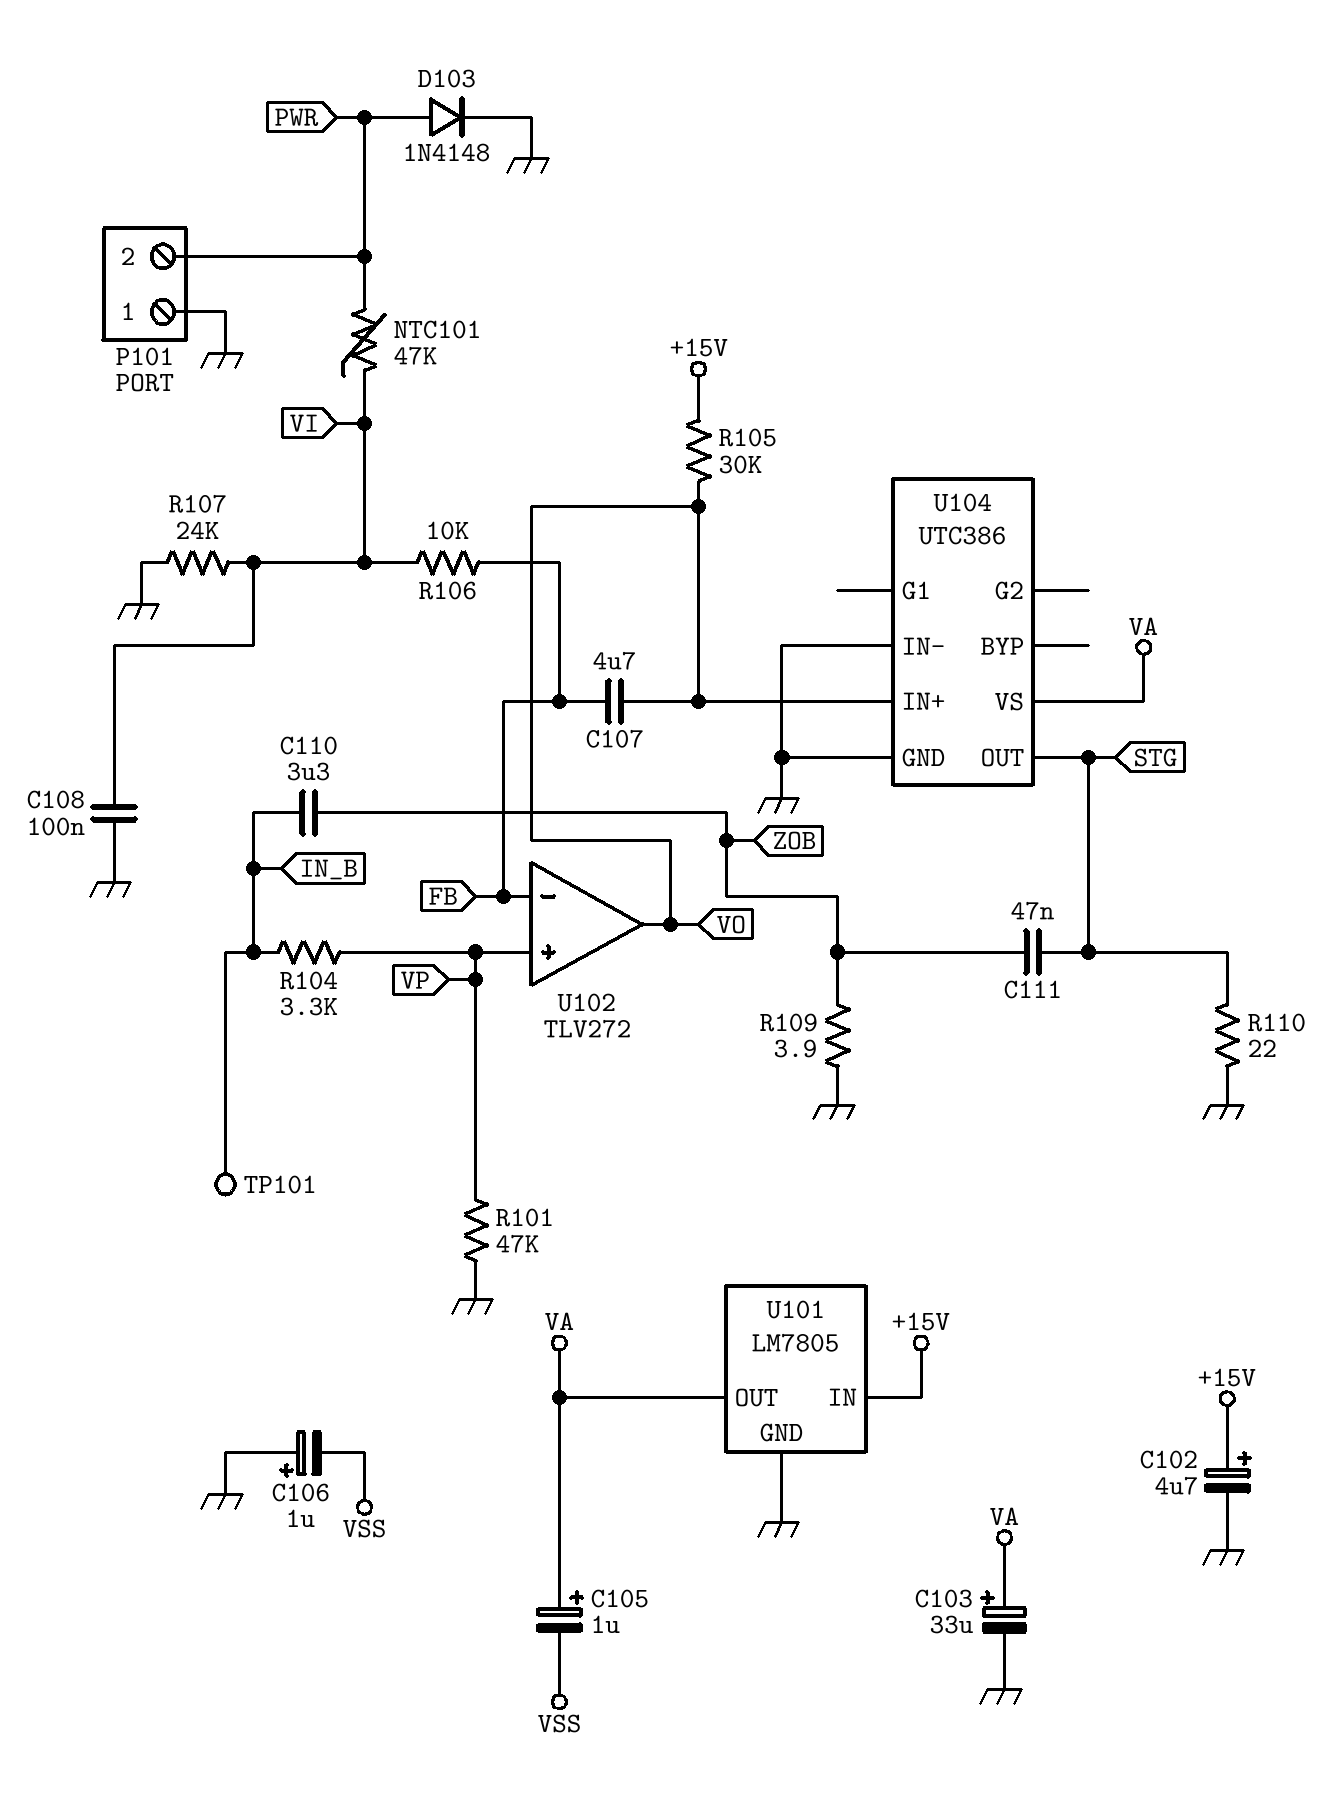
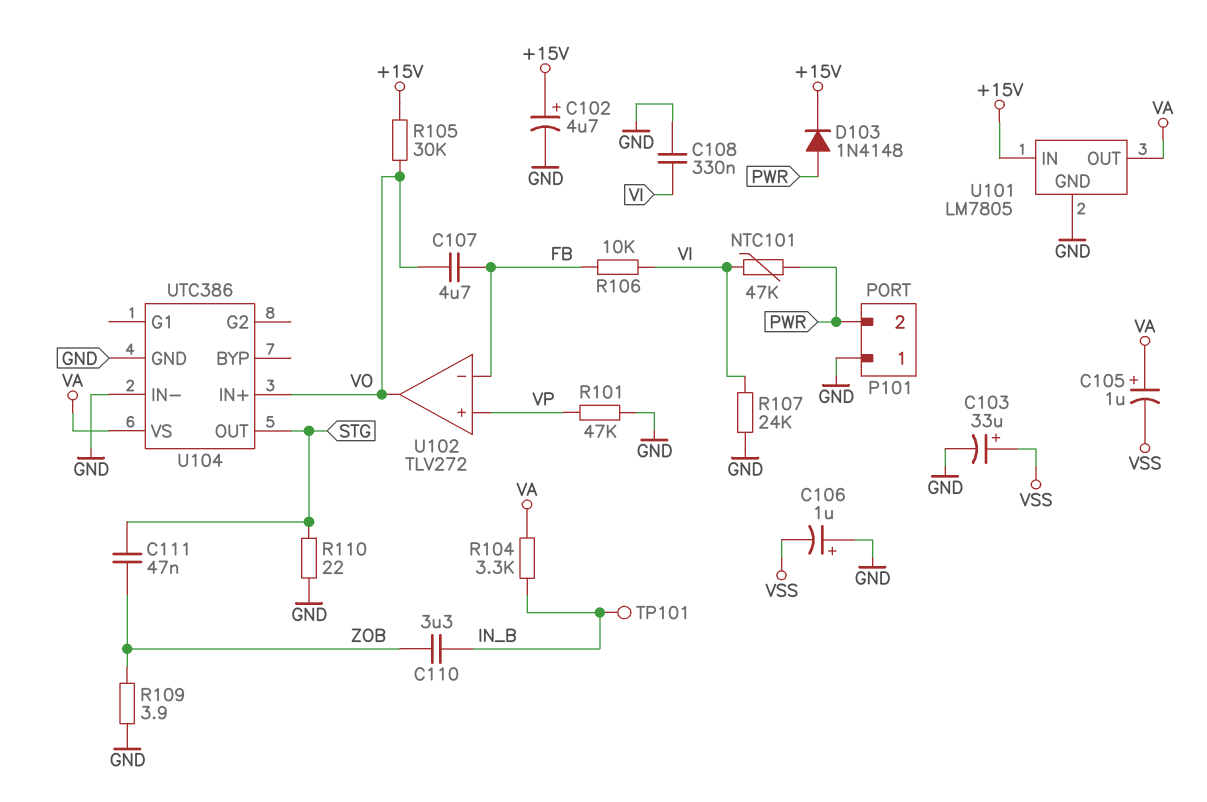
C103: 33uF (plus VA, minus GND) -> 33uF (plus VSS, minus GND)
C108: 100nF (GND, VI) -> 330nF (GND, VI)
D103: diode 1N4148 (A PWR, K GND) -> diode 1N4148 (A PWR, K +15V)
R104: 3.3k (IN_B, VP) -> 3.3k (IN_B, VA)

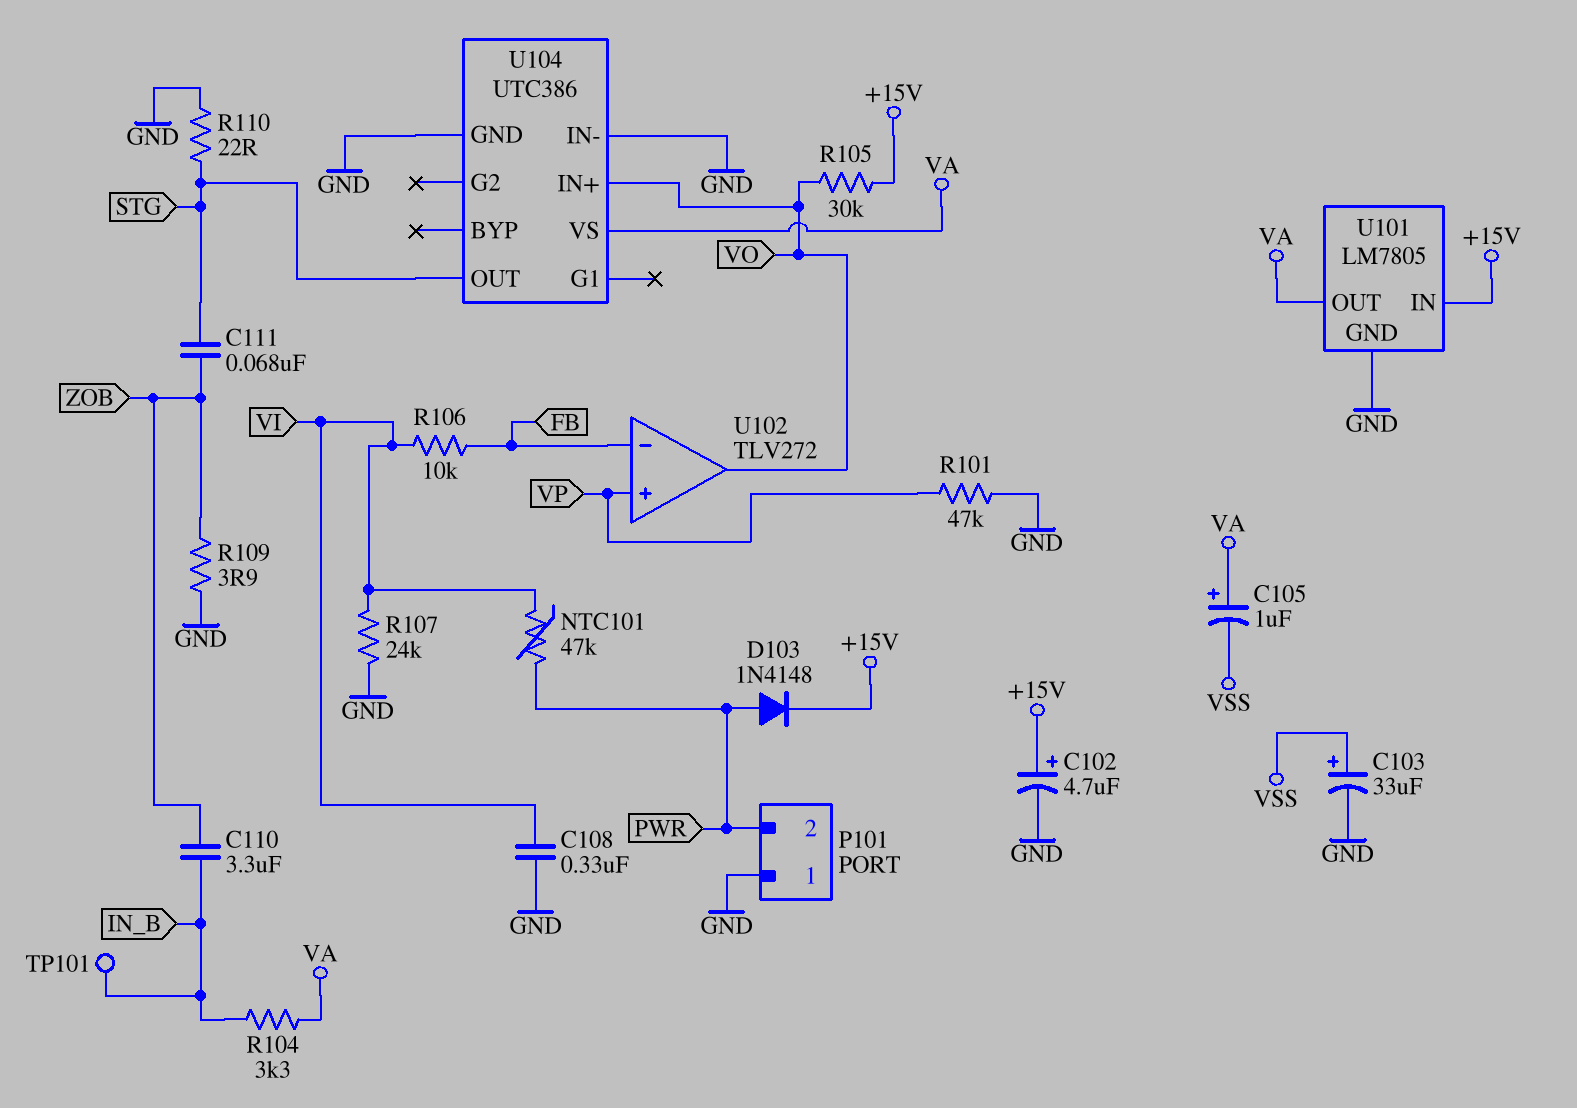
C106: 1uF (plus GND, minus VSS) -> none
C107: 4.7uF (FB, VO) -> none
C111: 47nF (STG, ZOB) -> 68nF (STG, ZOB)

